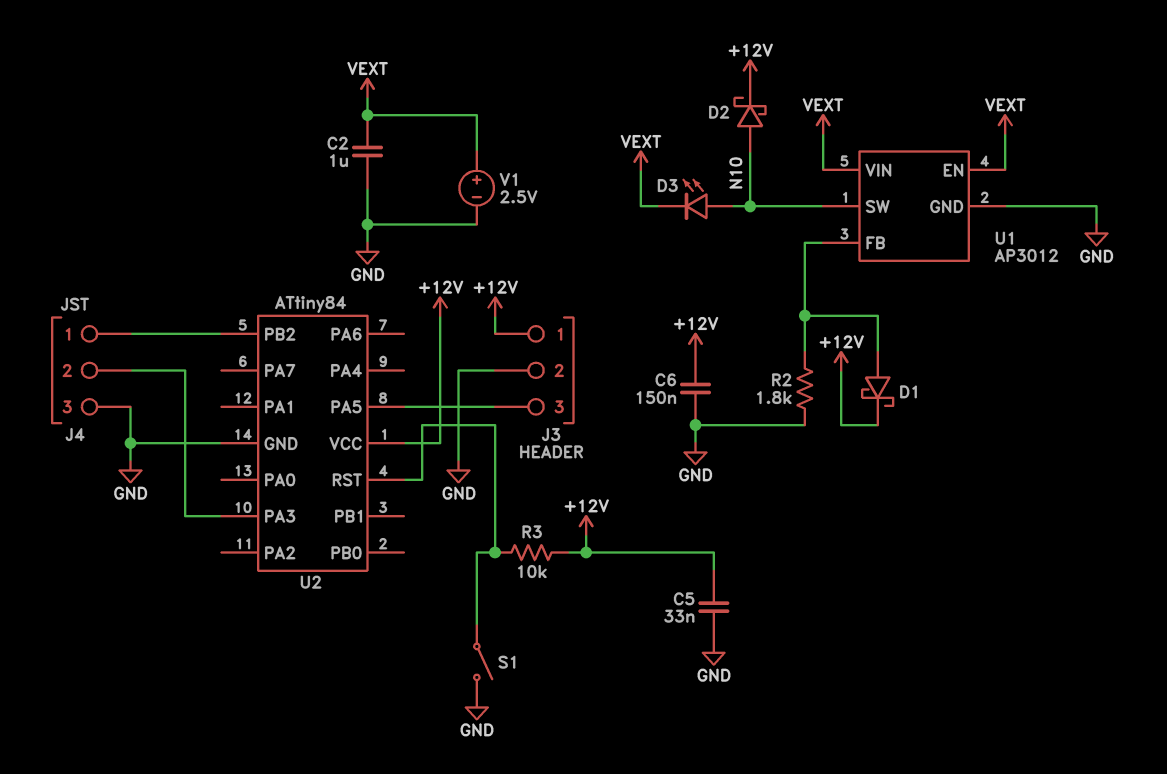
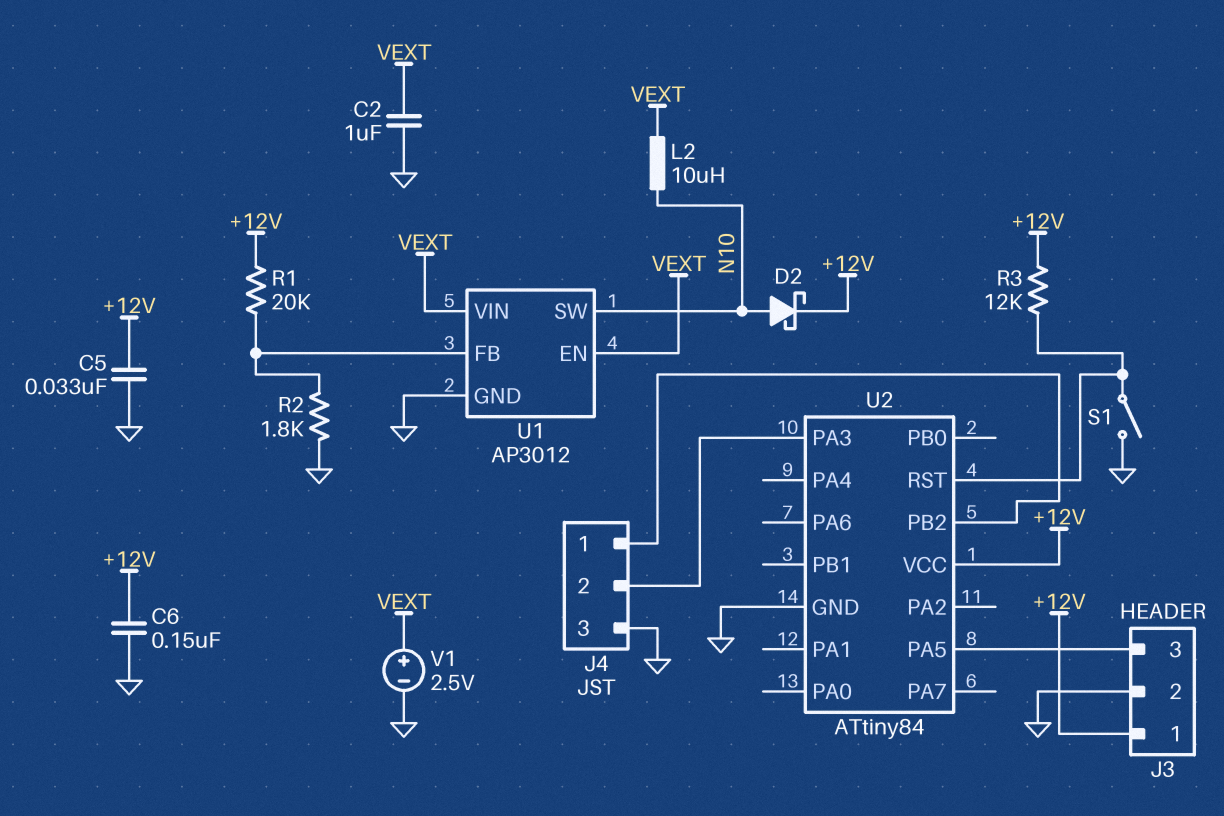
D1: schottky (A U1/FB, K +12V) -> none
D3: LED (A N10, K VEXT) -> none
L2: none -> 10uH (N10, VEXT)
R1: none -> 20k (+12V, U1/FB)
R3: 10k (+12V, U2/RST) -> 12k (+12V, U2/RST)

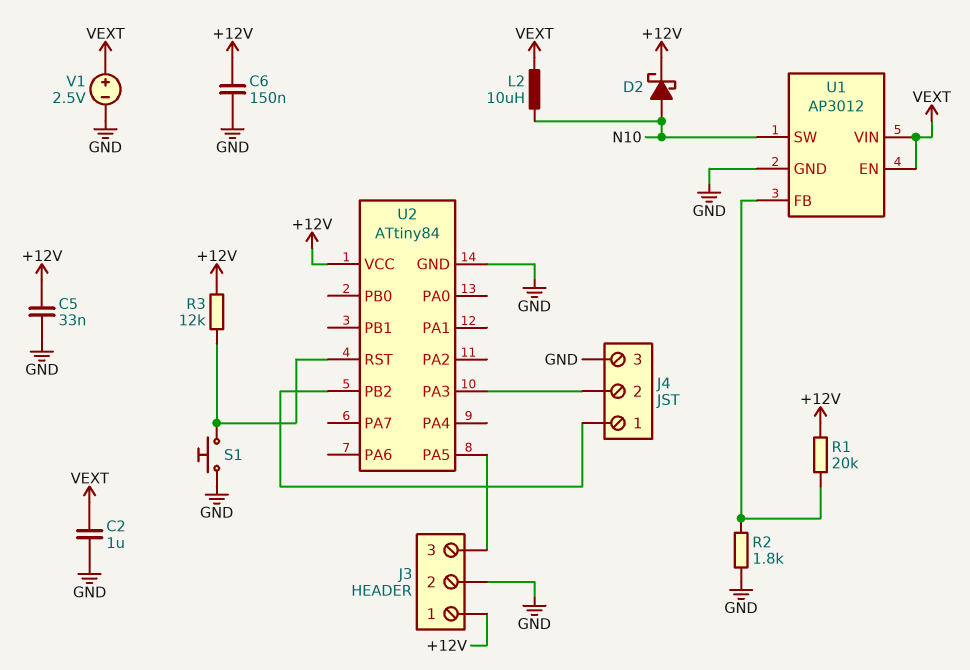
S1: switch (GND, U2/RST) -> button (GND, U2/RST)

